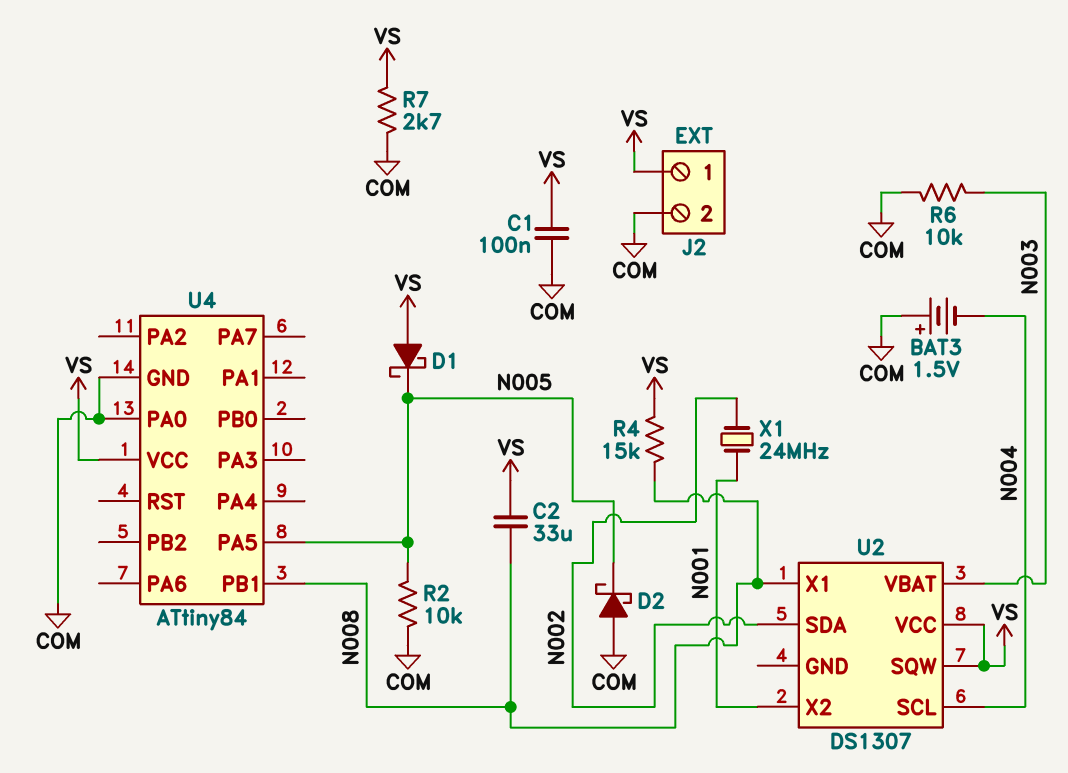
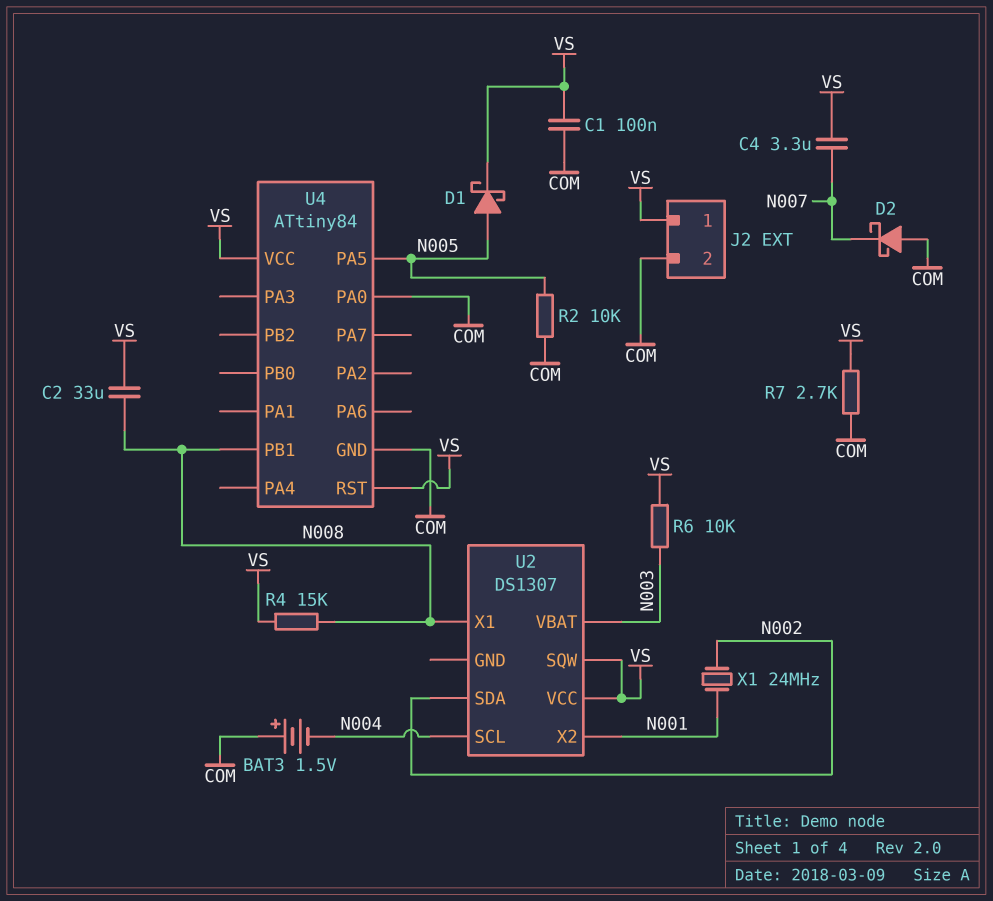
C4: none -> 3.3uF (N007, VS)
D1: schottky (A VS, K N005) -> schottky (A N005, K VS)
D2: schottky (A COM, K N005) -> schottky (A COM, K N007)
R6: 10k (COM, N003) -> 10k (N003, VS)
U4 pin RST: none -> VS

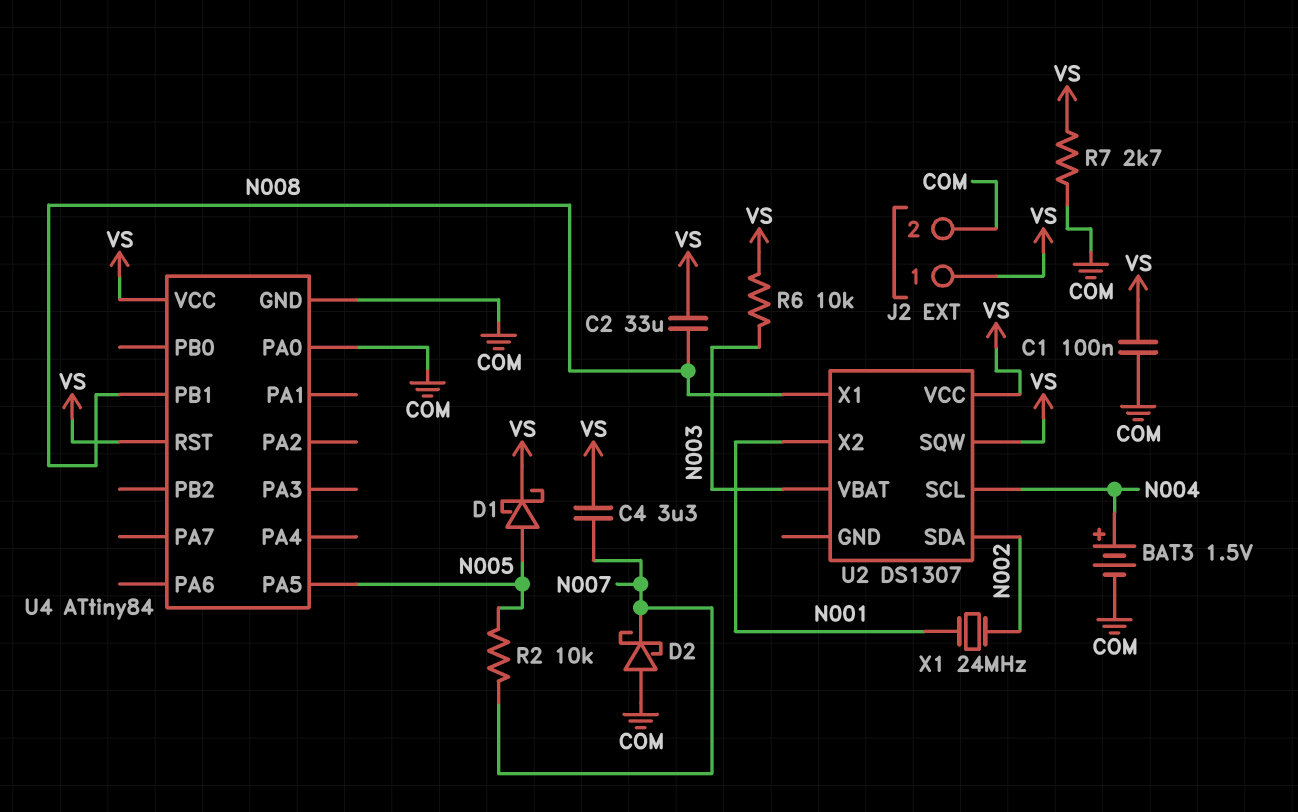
BAT3: 1.5V (plus COM, minus N004) -> 1.5V (plus N004, minus COM)
R2: 10k (COM, N005) -> 10k (N005, N007)
R4: 15k (N008, VS) -> none

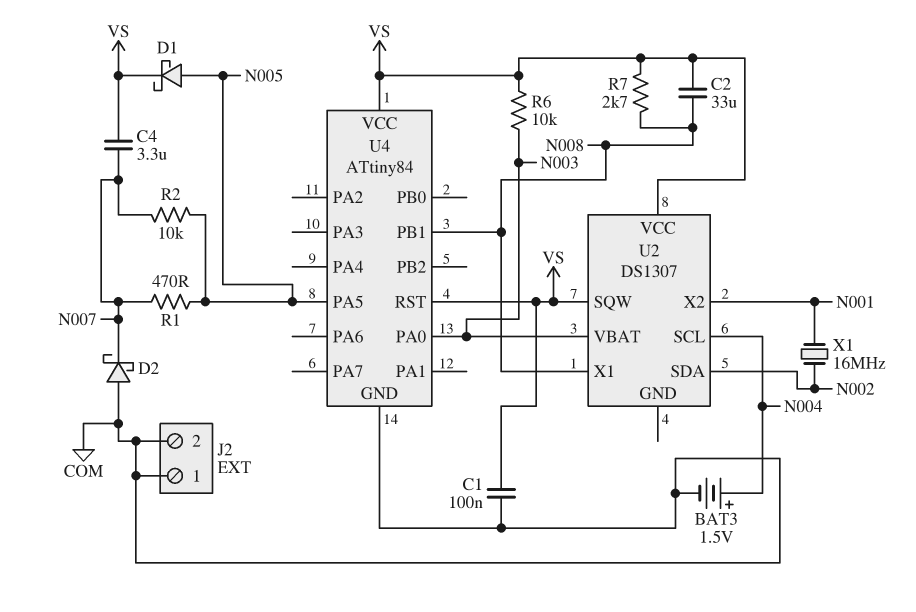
J2 pin 1: VS -> COM
R1: none -> 470 (N005, N007)
R7: 2.7k (COM, VS) -> 2.7k (N008, VS)
U4 pin PA0: COM -> N003
X1: 24MHz (N001, N002) -> 16MHz (N001, N002)

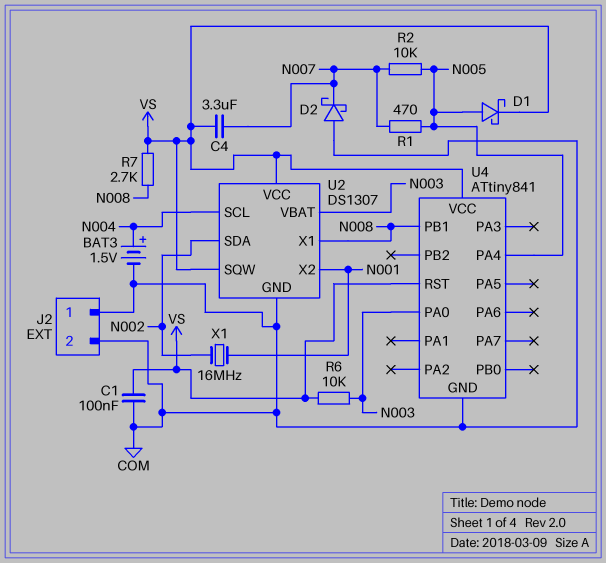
C2: 33uF (N008, VS) -> none
U2 pin GND: none -> COM
U4: ATtiny84 -> ATtiny841
U4 pin PA4: none -> N005
U4 pin PA5: N005 -> none

